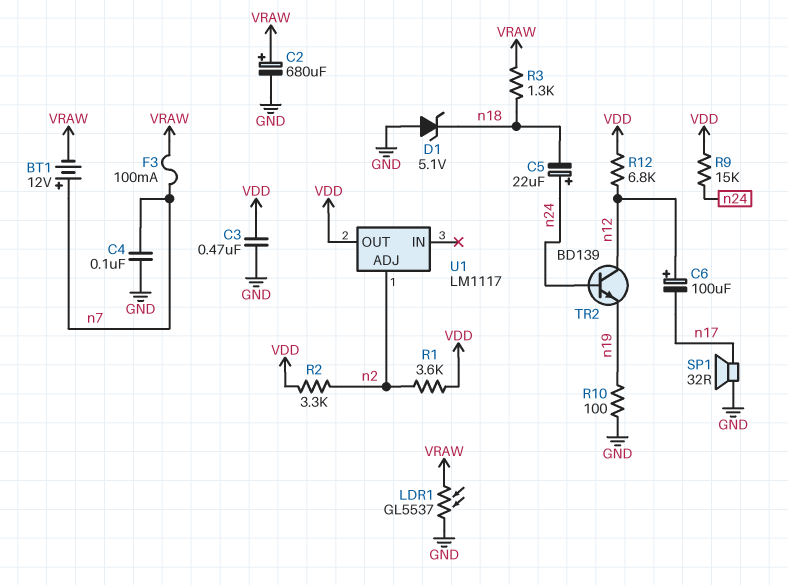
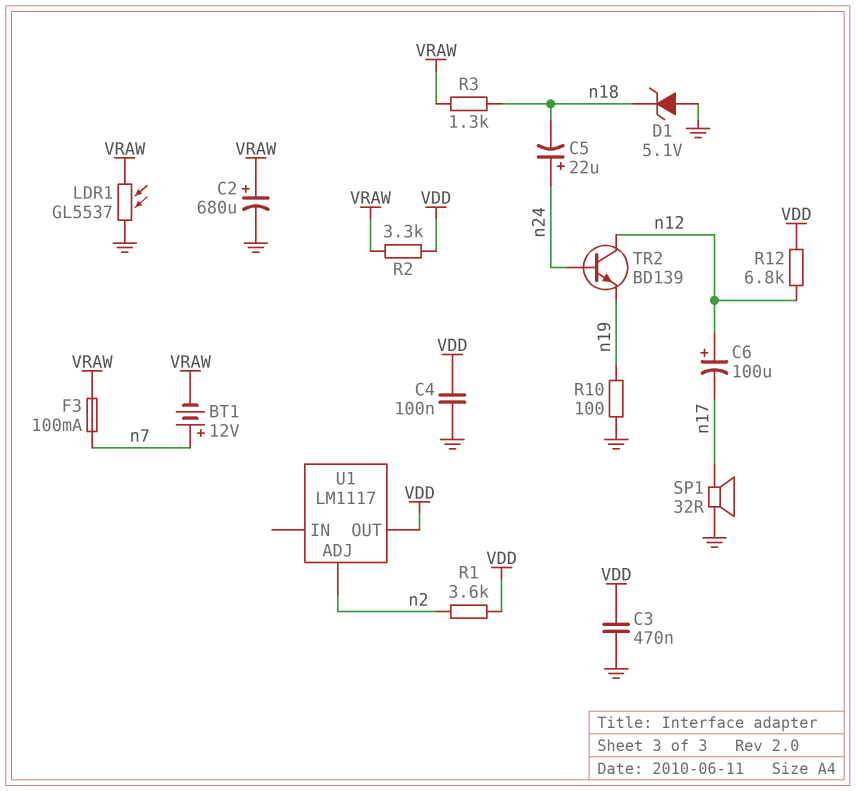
C4: 100nF (GND, n7) -> 100nF (GND, VDD)
R2: 3.3k (VDD, n2) -> 3.3k (VDD, VRAW)
R9: 15k (VDD, n24) -> none

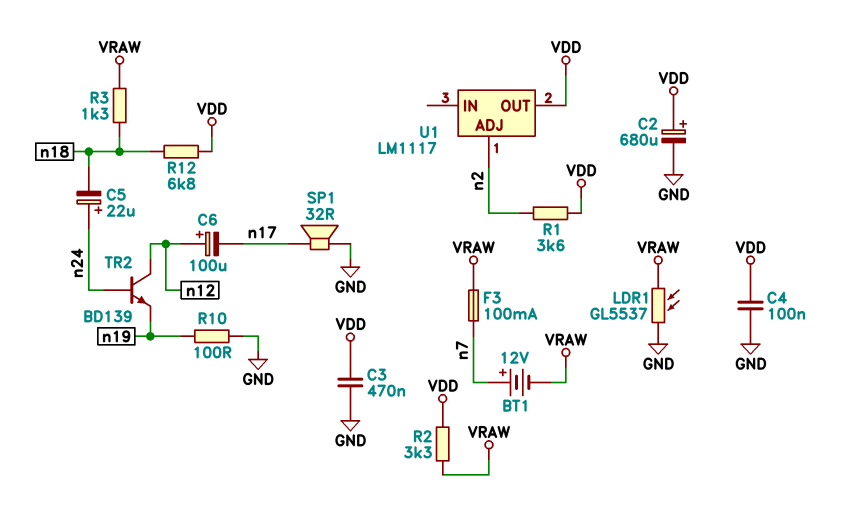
C2: 680uF (plus VRAW, minus GND) -> 680uF (plus VDD, minus GND)
D1: zener 5.1V (A GND, K n18) -> none
R12: 6.8k (VDD, n12) -> 6.8k (VDD, n18)

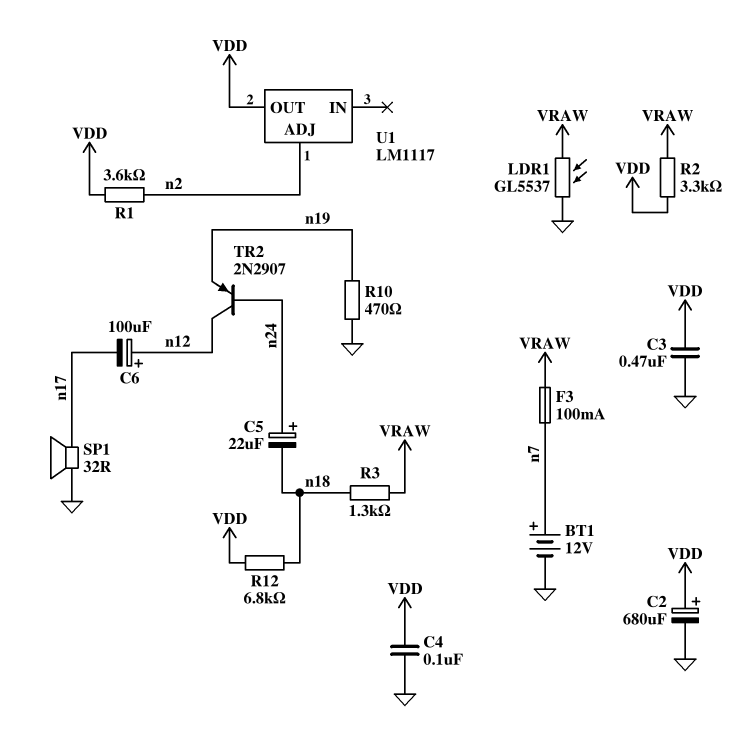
BT1: 12V (plus n7, minus VRAW) -> 12V (plus n7, minus GND)
R10: 100 (GND, n19) -> 470 (GND, n19)
TR2: NPN BD139 (B n24, C n12, E n19) -> PNP 2N2907 (B n24, C n12, E n19)

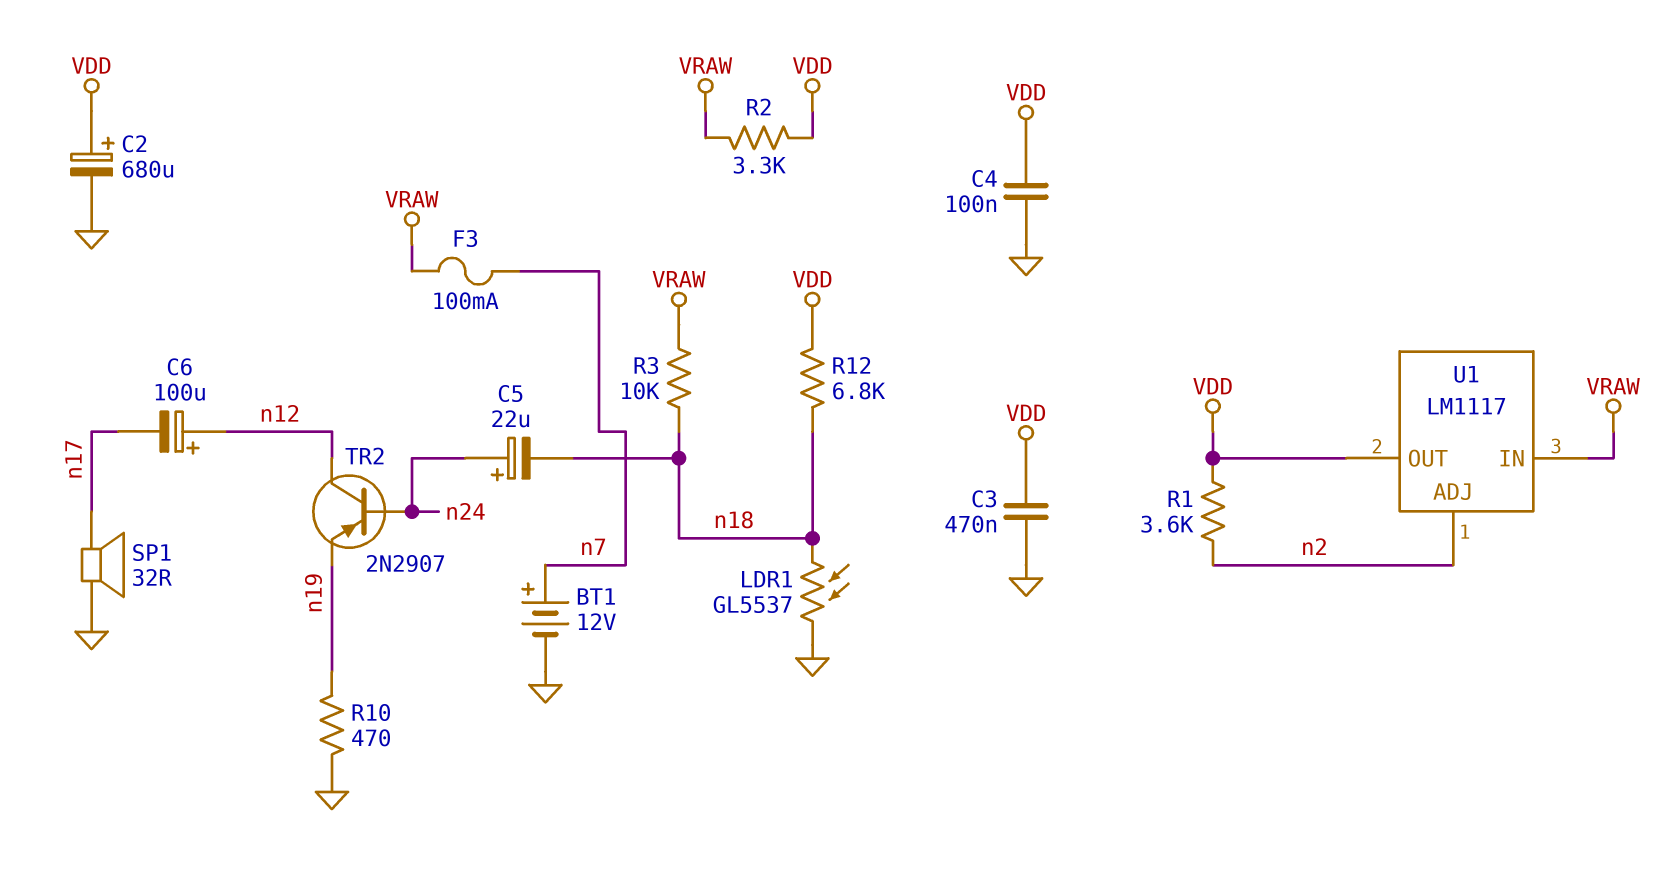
LDR1: GL5537 (GND, VRAW) -> GL5537 (GND, n18)
R3: 1.3k (VRAW, n18) -> 10k (VRAW, n18)
U1 pin IN: none -> VRAW

